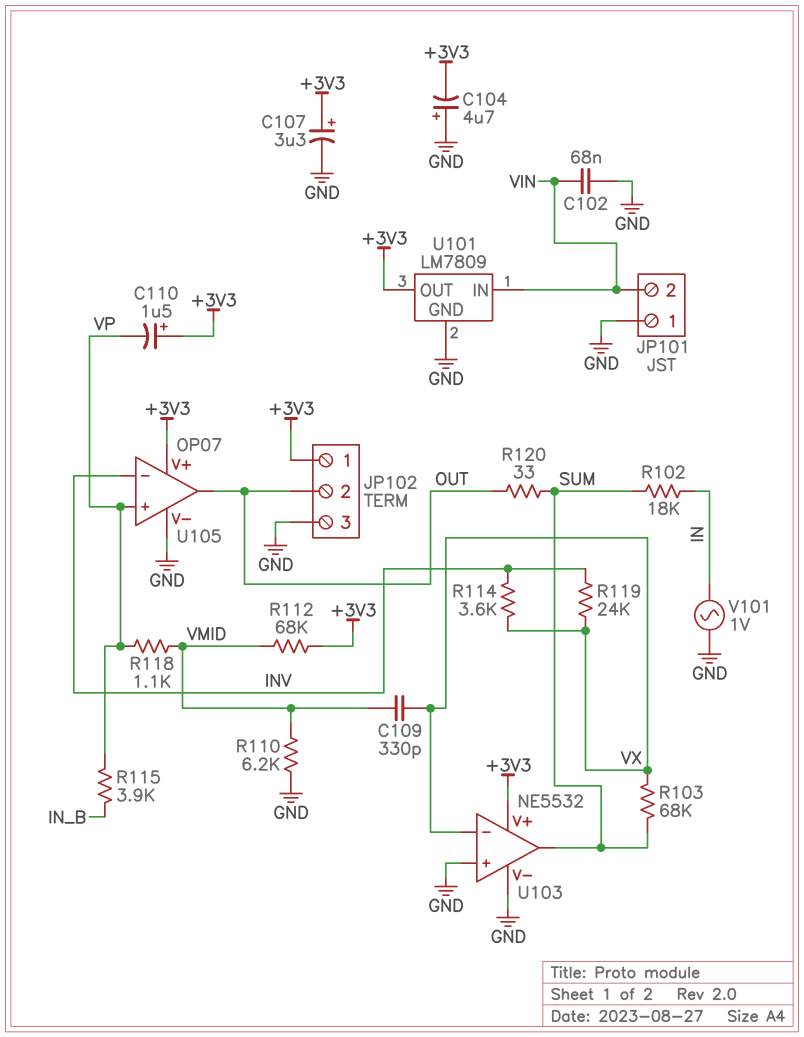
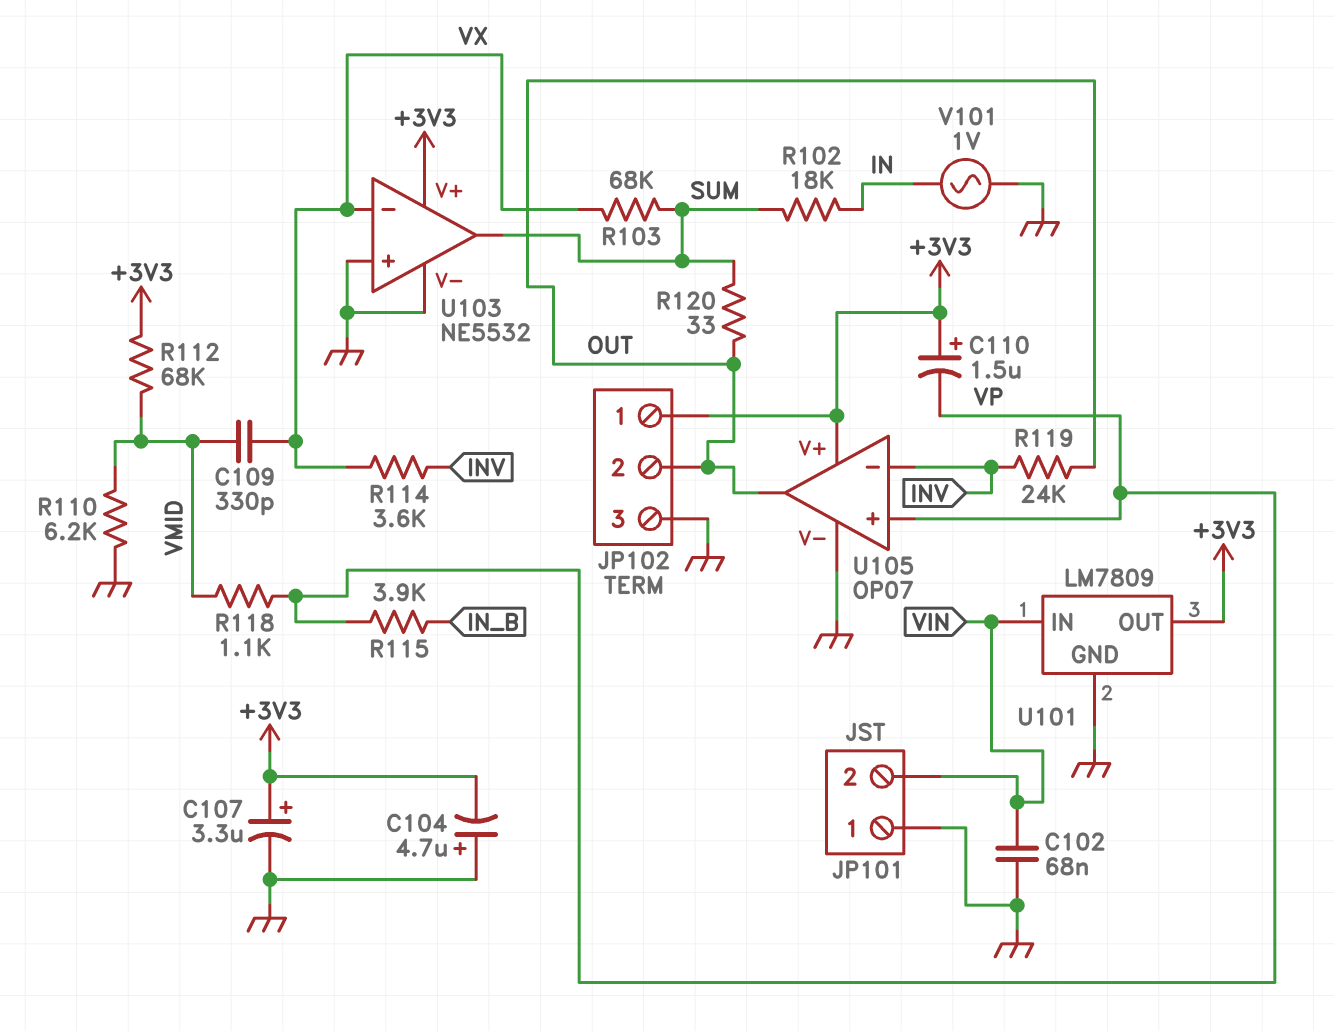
R119: 24k (INV, VX) -> 24k (INV, OUT)

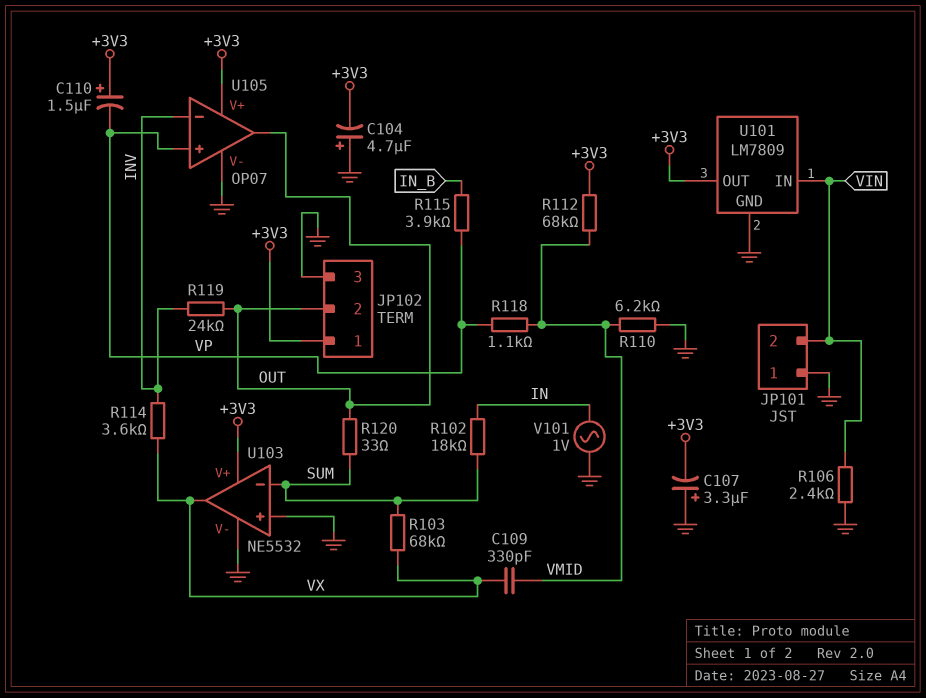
C102: 68nF (GND, VIN) -> none
C107: 3.3uF (plus +3V3, minus GND) -> 3.3uF (plus GND, minus +3V3)
R106: none -> 2.4k (GND, VIN)
U103 pin in-: VX -> SUM
U103 pin out: SUM -> VX

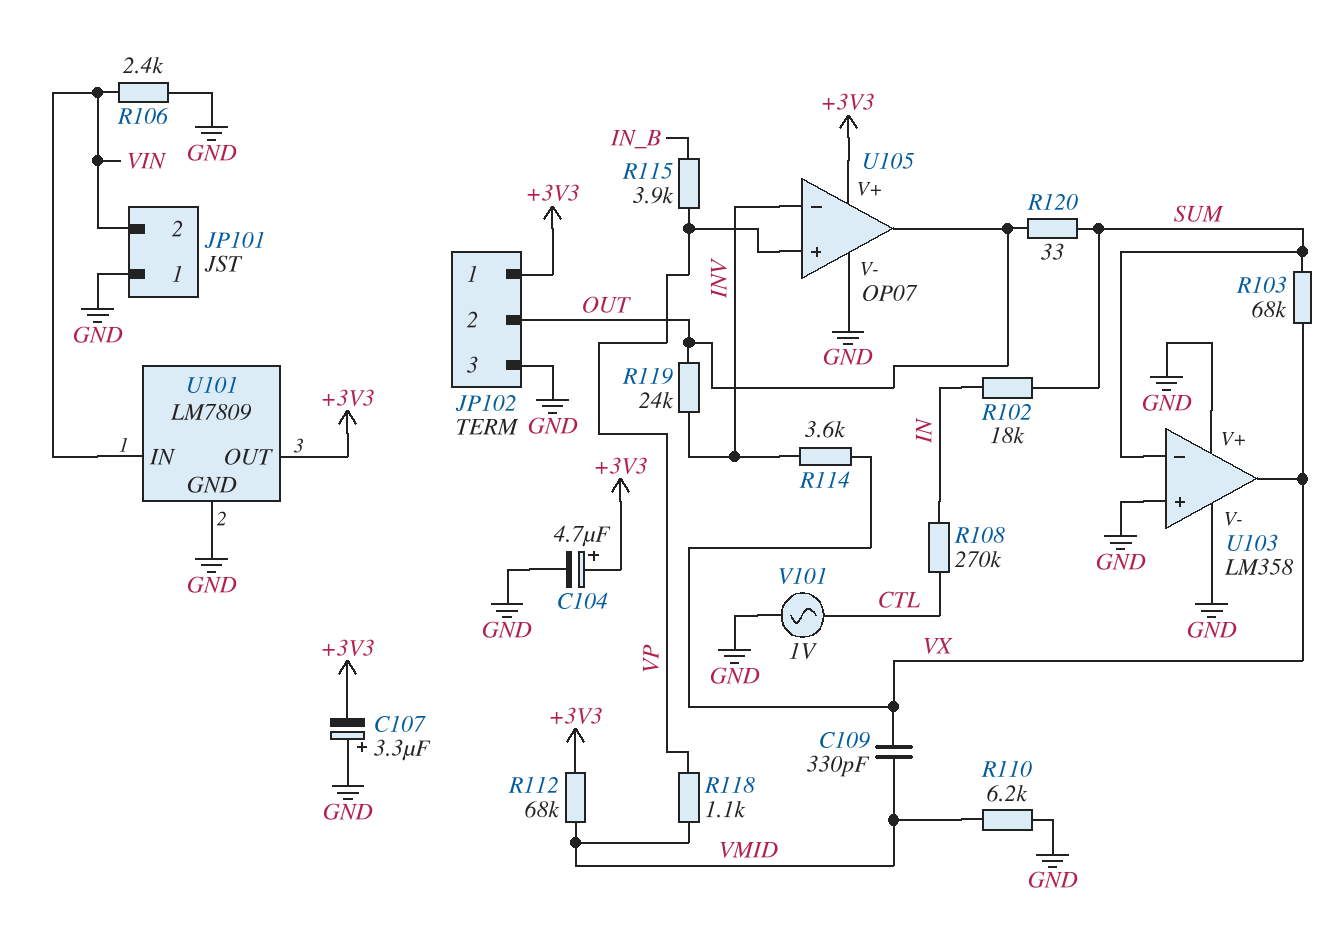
C104: 4.7uF (plus GND, minus +3V3) -> 4.7uF (plus +3V3, minus GND)
C110: 1.5uF (plus +3V3, minus VP) -> none
R108: none -> 270k (CTL, IN)
U103: NE5532 -> LM358
U103 pin V+: +3V3 -> GND
V101: AC 1V (GND, IN) -> AC 1V (CTL, GND)

